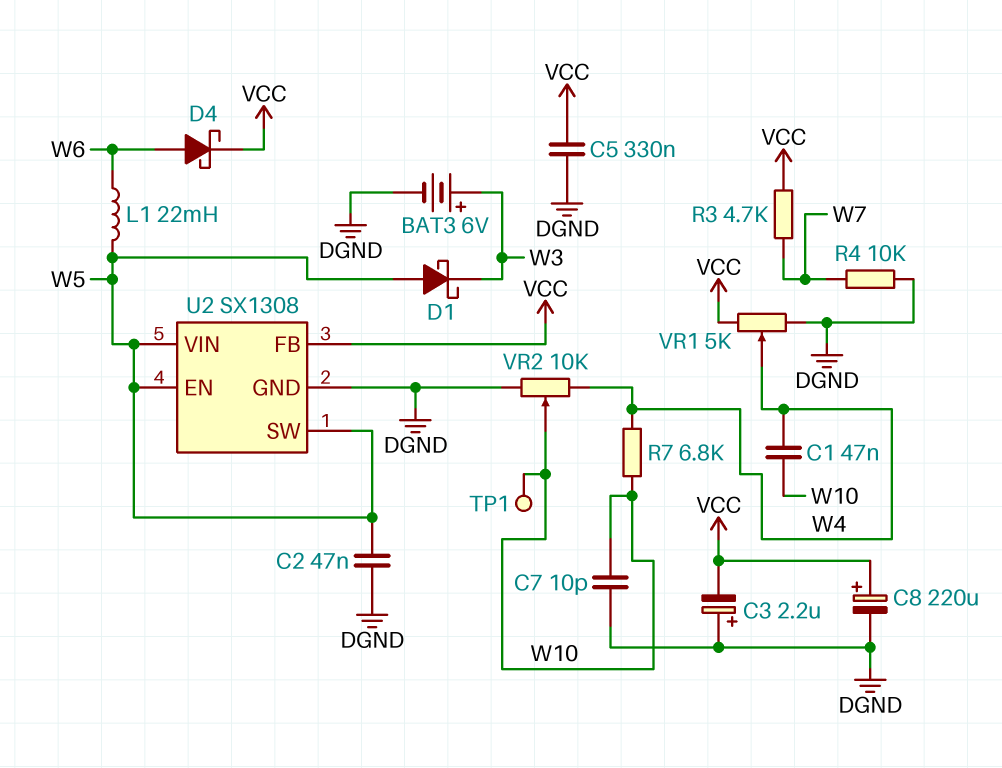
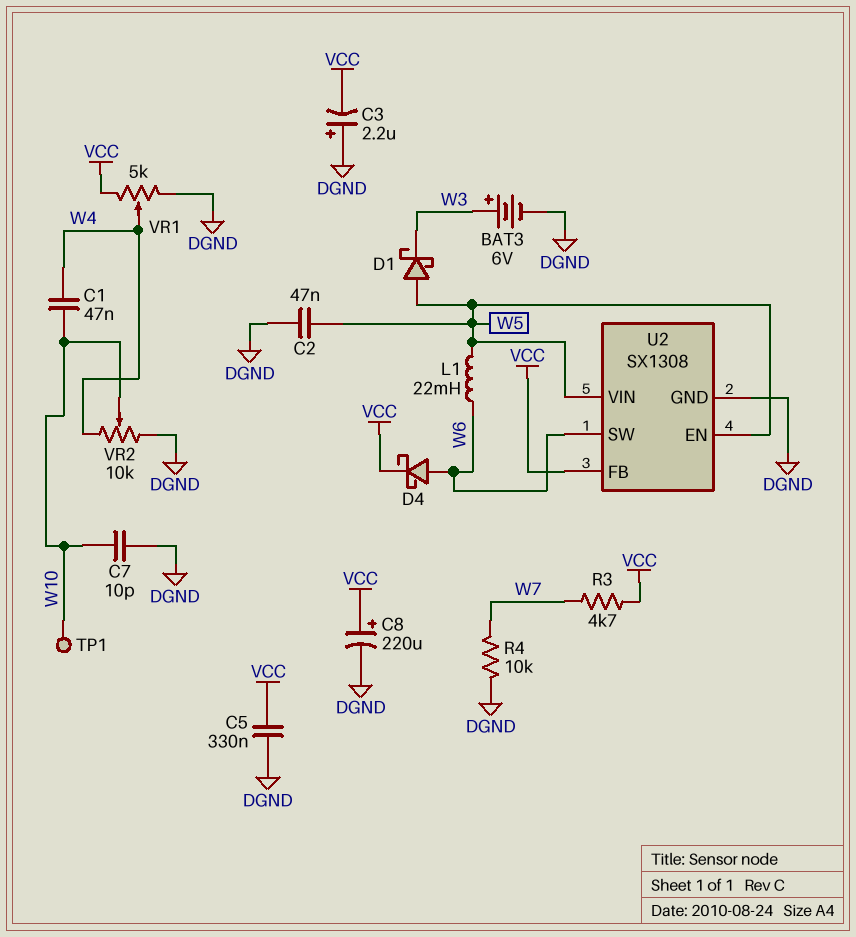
R7: 6.8k (W4, W10) -> none
U2 pin SW: W5 -> W6

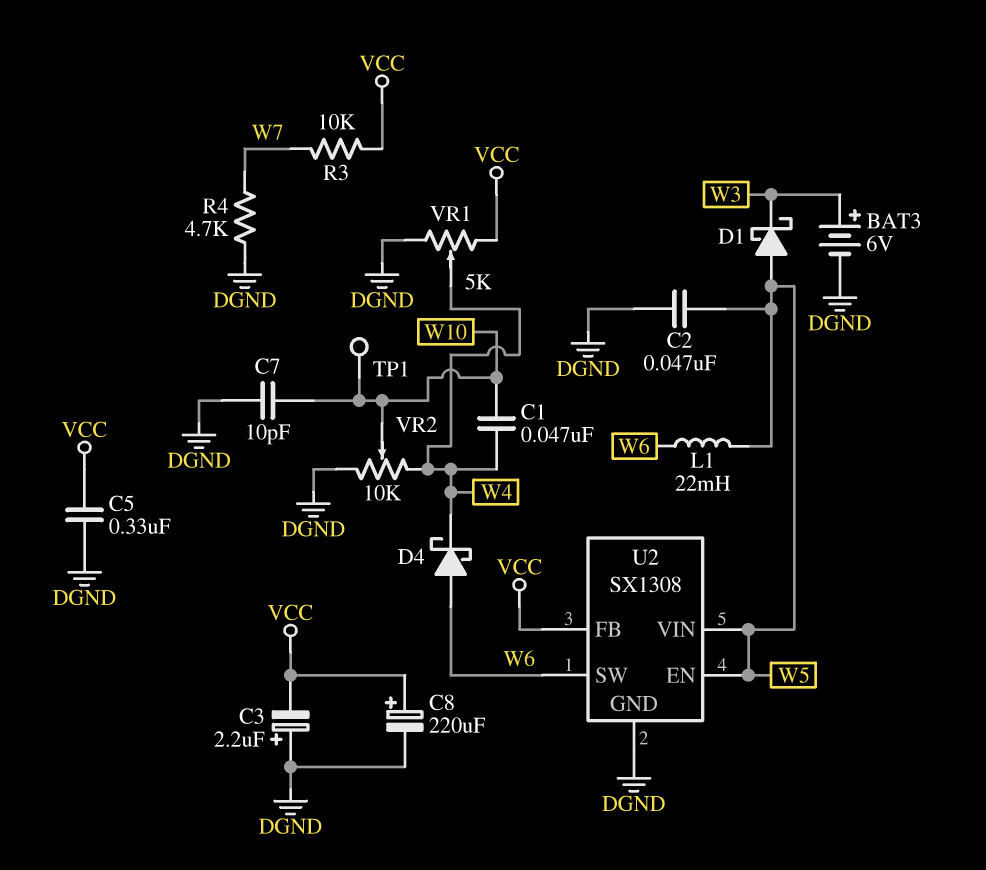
D4: schottky (A W6, K VCC) -> schottky (A W6, K W4)
R3: 4.7k (VCC, W7) -> 10k (VCC, W7)
R4: 10k (DGND, W7) -> 4.7k (DGND, W7)

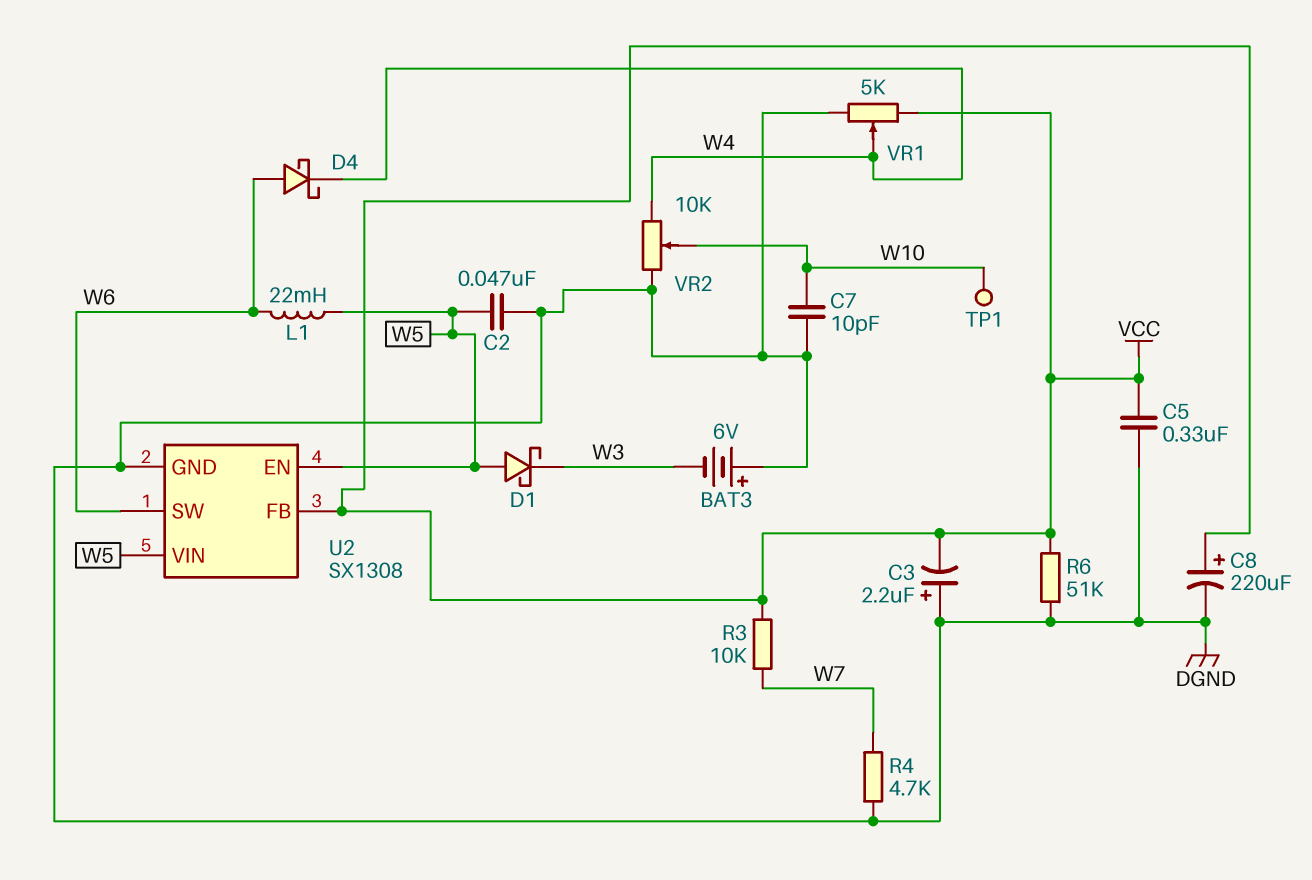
BAT3: 6V (plus W3, minus DGND) -> 6V (plus DGND, minus W3)
C1: 47nF (W4, W10) -> none
R6: none -> 51k (DGND, VCC)

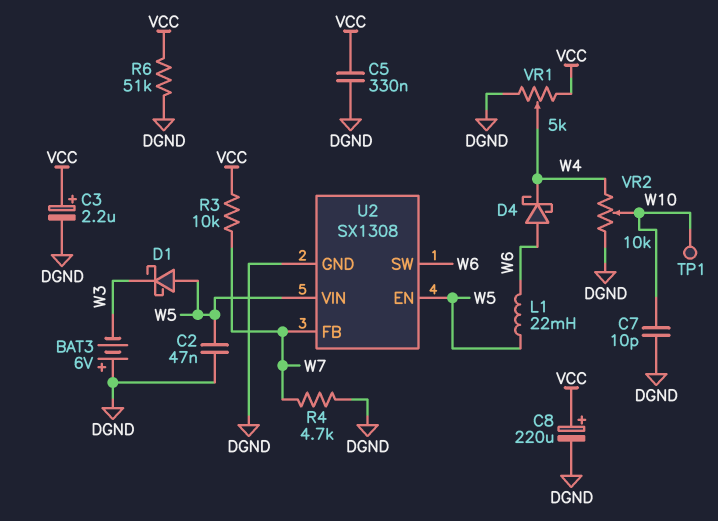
C3: 2.2uF (plus DGND, minus VCC) -> 2.2uF (plus VCC, minus DGND)
U2 pin FB: VCC -> W7

